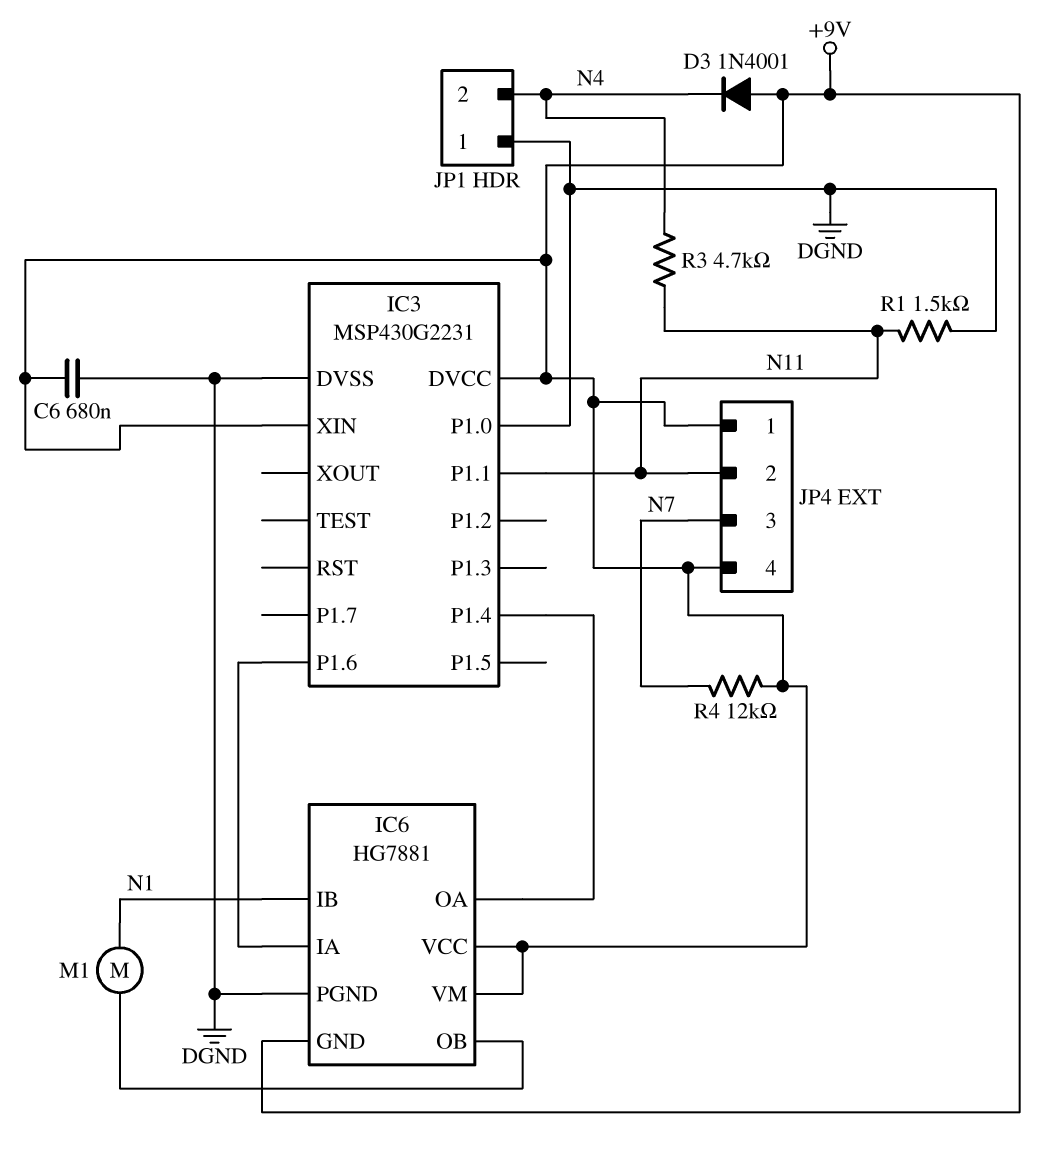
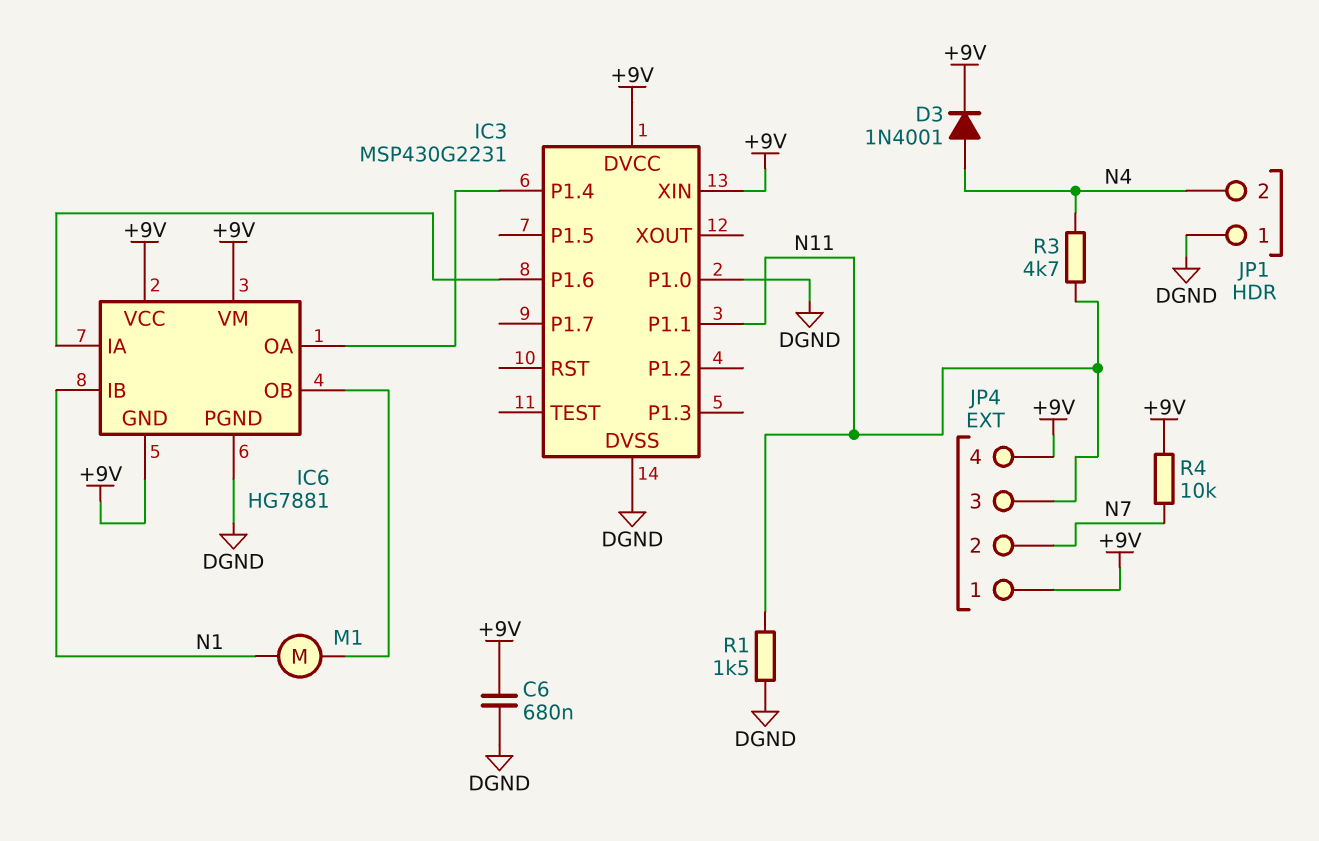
D3: diode 1N4001 (A +9V, K N4) -> diode 1N4001 (A N4, K +9V)
JP4 pin 2: N11 -> N7
JP4 pin 3: N7 -> N11
R4: 12k (+9V, N7) -> 10k (+9V, N7)

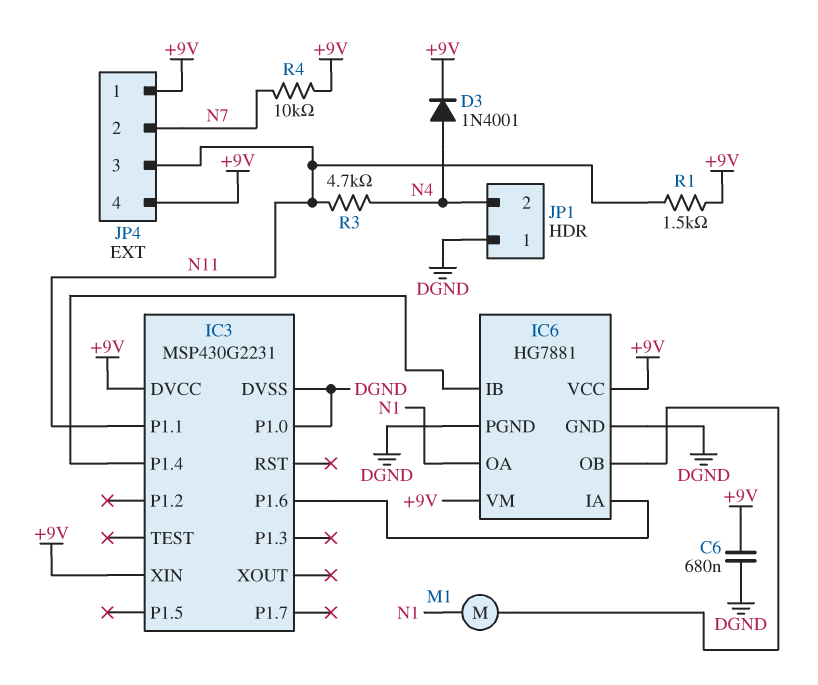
IC6 pin GND: +9V -> DGND
IC6 pin IB: N1 -> IC3/P1.4
IC6 pin OA: IC3/P1.4 -> N1
R1: 1.5k (DGND, N11) -> 1.5k (+9V, N11)

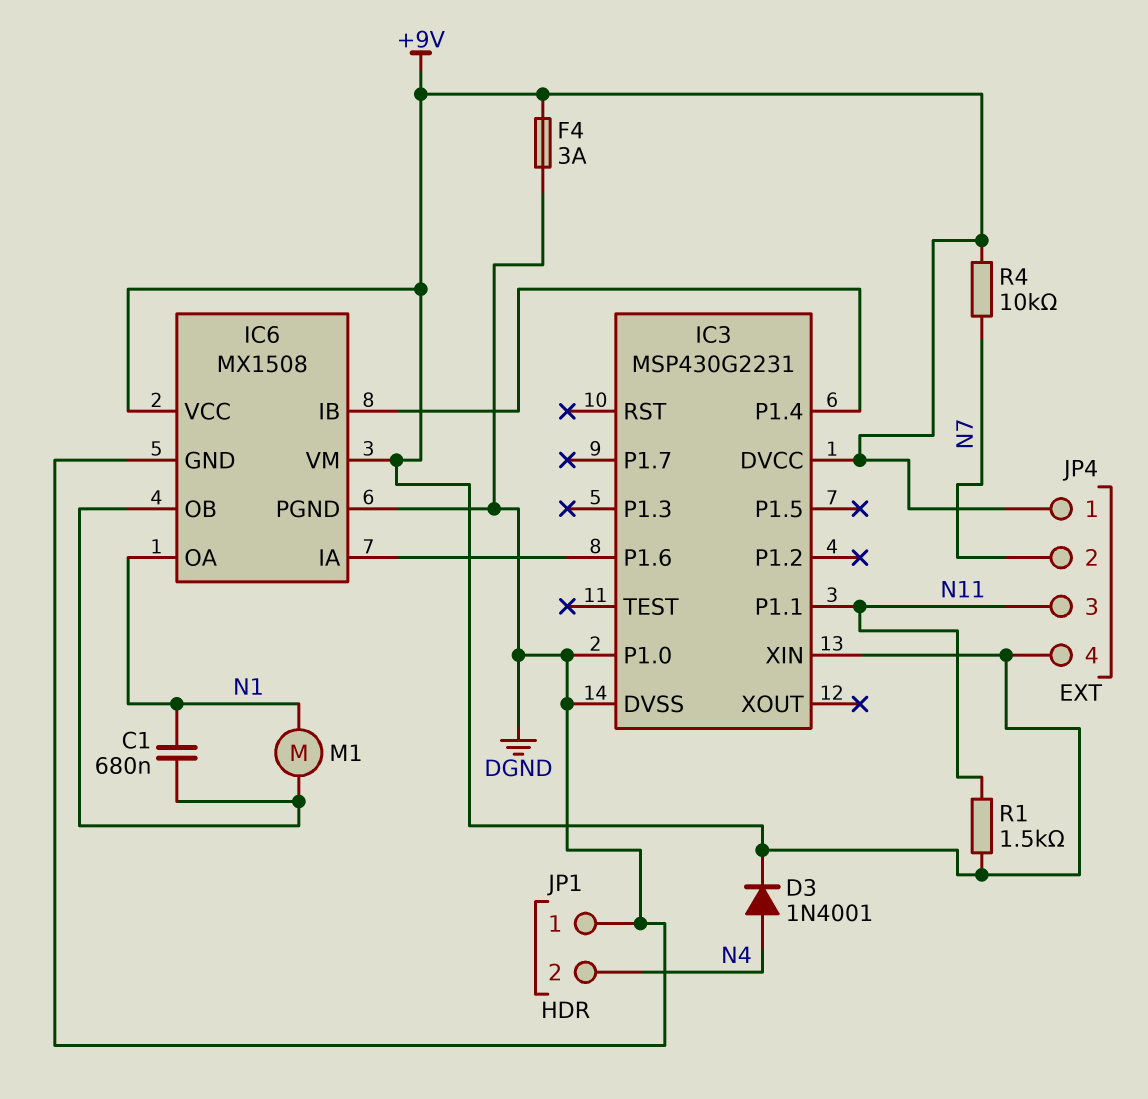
C1: none -> 680nF (IC6/OB, N1)
C6: 680nF (+9V, DGND) -> none
F4: none -> 3A (+9V, DGND)
IC6: HG7881 -> MX1508
R3: 4.7k (N4, N11) -> none

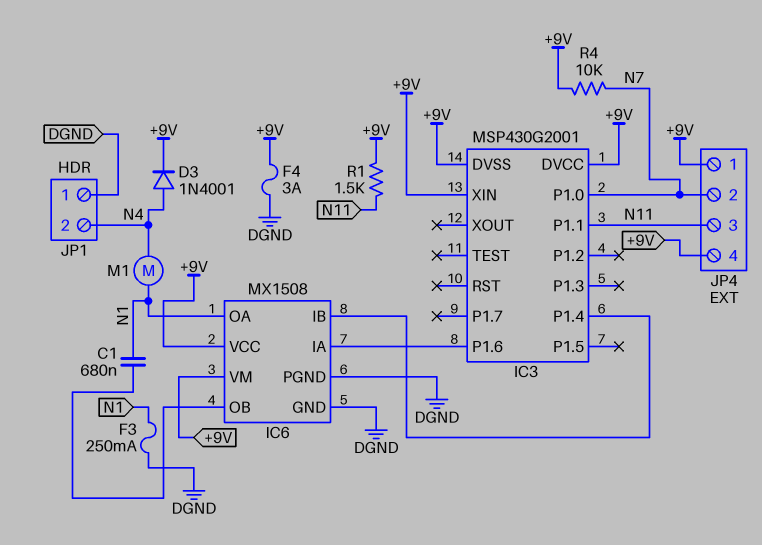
F3: none -> 250mA (DGND, N1)
IC3: MSP430G2231 -> MSP430G2001
IC3 pin DVSS: DGND -> +9V
IC3 pin P1.0: DGND -> N7
M1: motor (IC6/OB, N1) -> motor (N1, N4)

